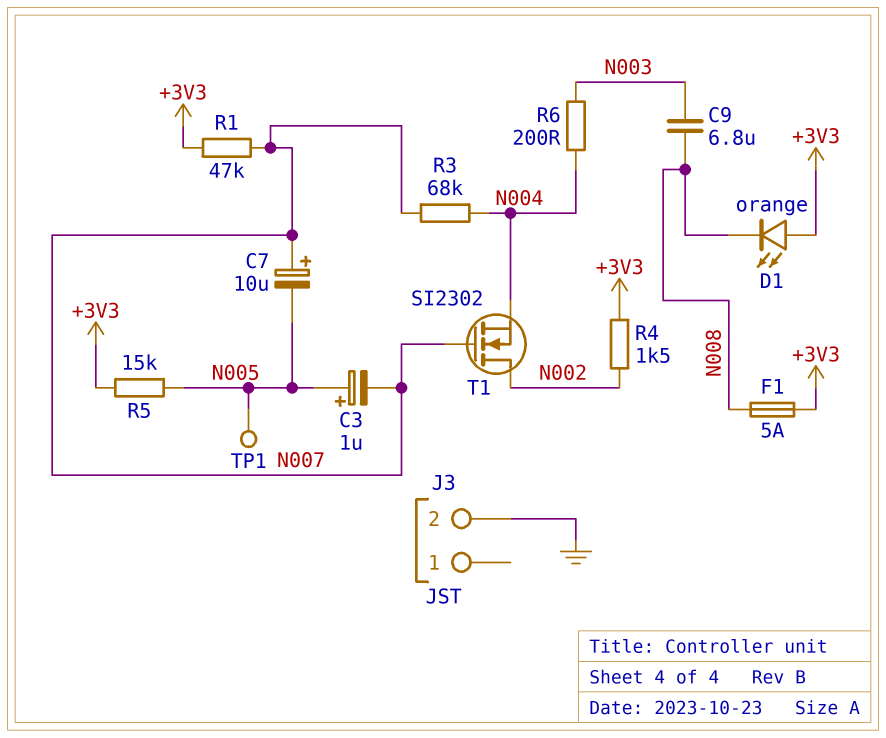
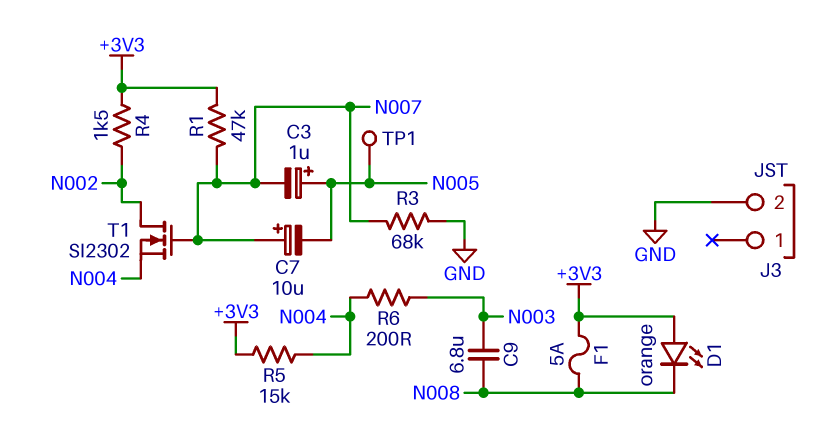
R3: 68k (N004, N007) -> 68k (GND, N007)
R5: 15k (+3V3, N005) -> 15k (+3V3, N004)

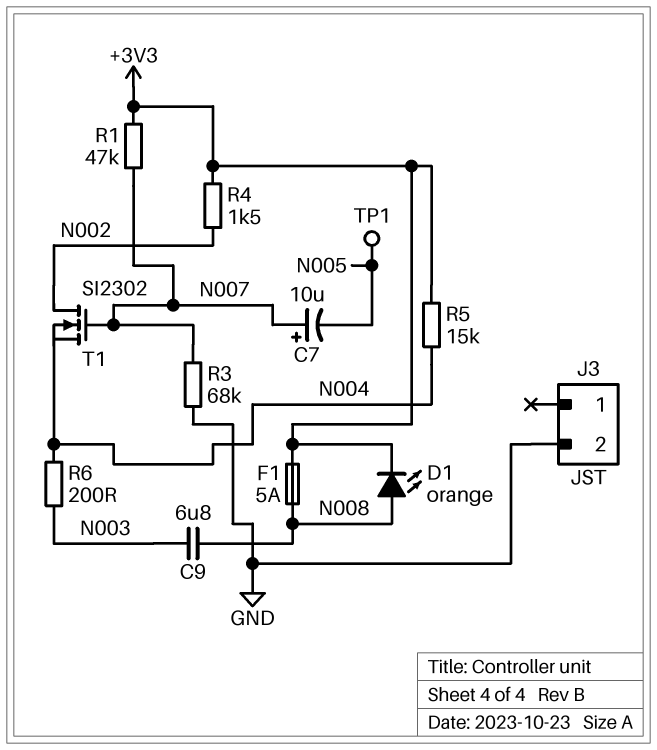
C3: 1uF (plus N005, minus N007) -> none
D1: LED orange (A +3V3, K N008) -> LED orange (A N008, K +3V3)

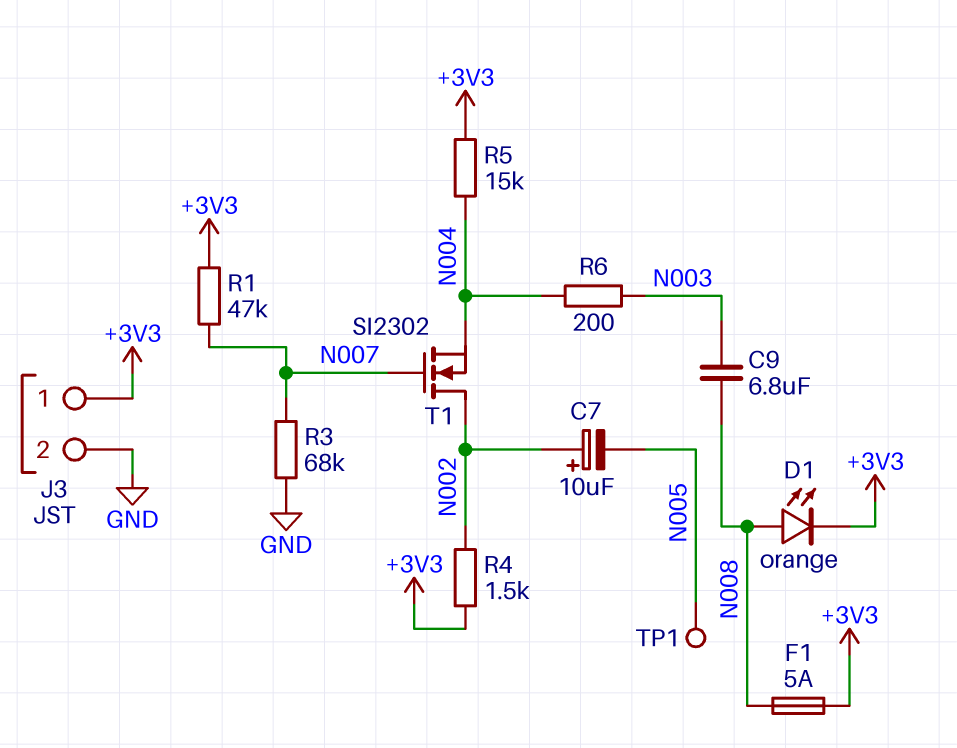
C7: 10uF (plus N007, minus N005) -> 10uF (plus N002, minus N005)
J3 pin 1: none -> +3V3

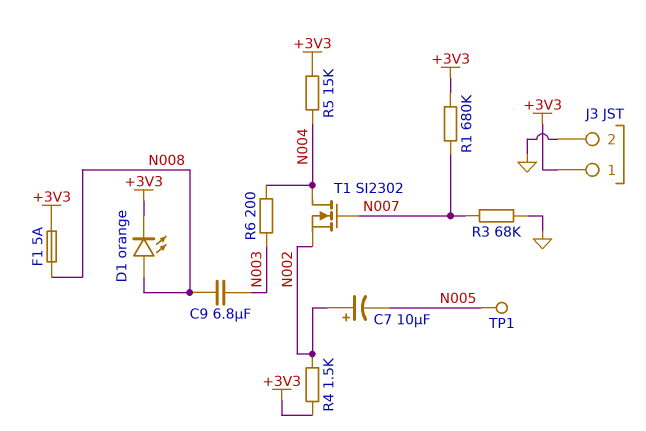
R1: 47k (+3V3, N007) -> 680k (+3V3, N007)
T1: NMOS SI2302 (G N007, D N002, S N004) -> NMOS SI2302 (G N007, D N004, S N002)

